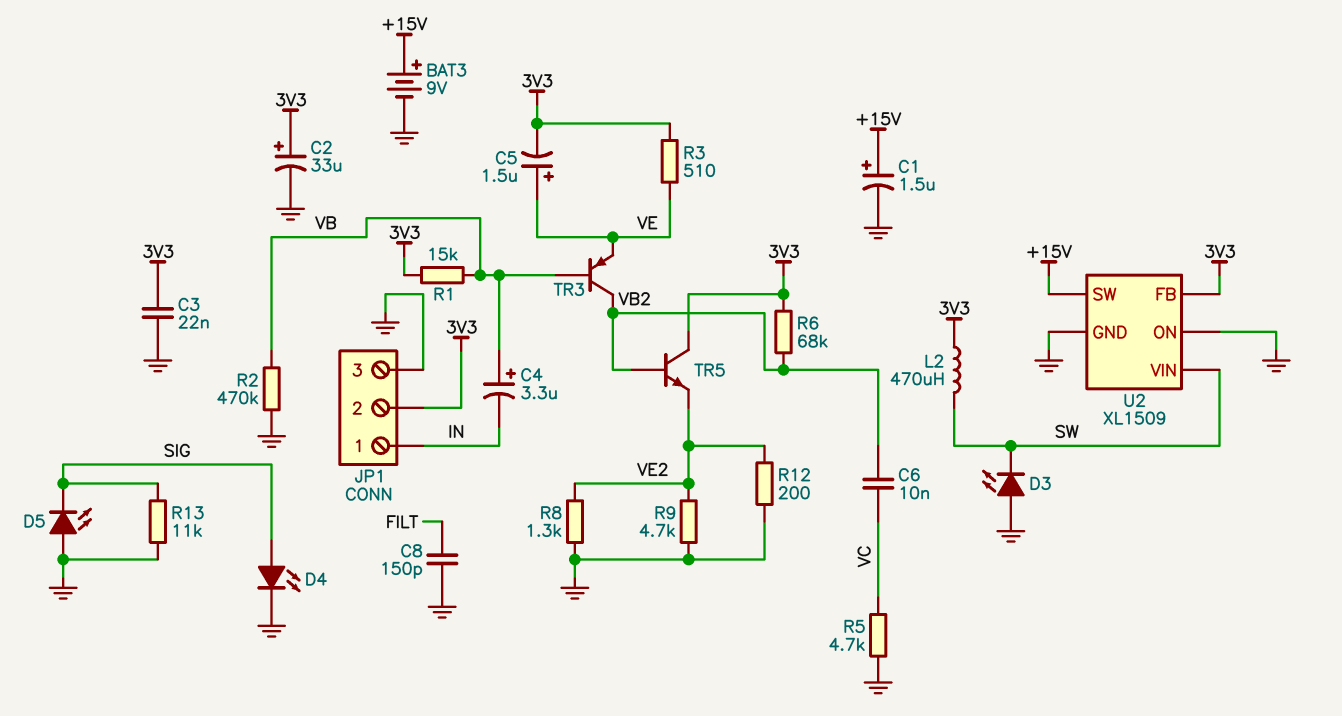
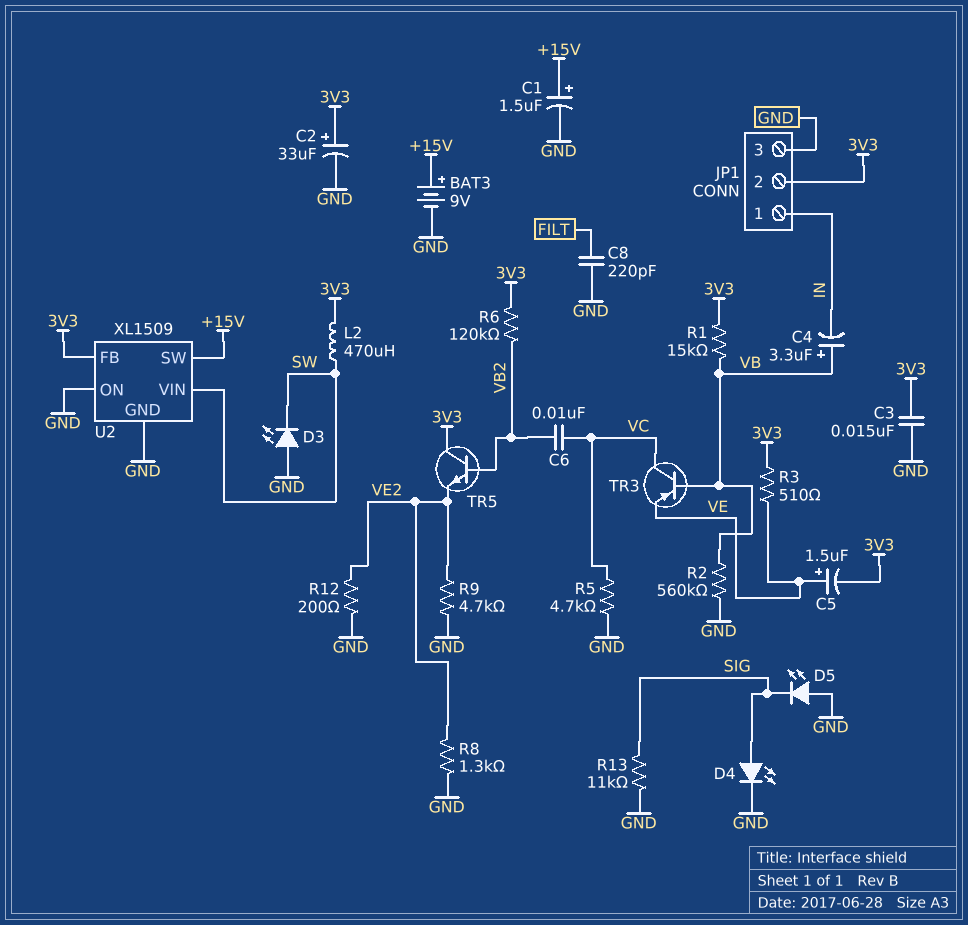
C3: 22nF (3V3, GND) -> 15nF (3V3, GND)
C8: 150pF (FILT, GND) -> 220pF (FILT, GND)
R2: 470k (GND, VB) -> 560k (GND, VB)
R6: 68k (3V3, VB2) -> 120k (3V3, VB2)
TR3: PNP (B VB, C VB2, E VE) -> PNP (B VB, C VC, E VE)

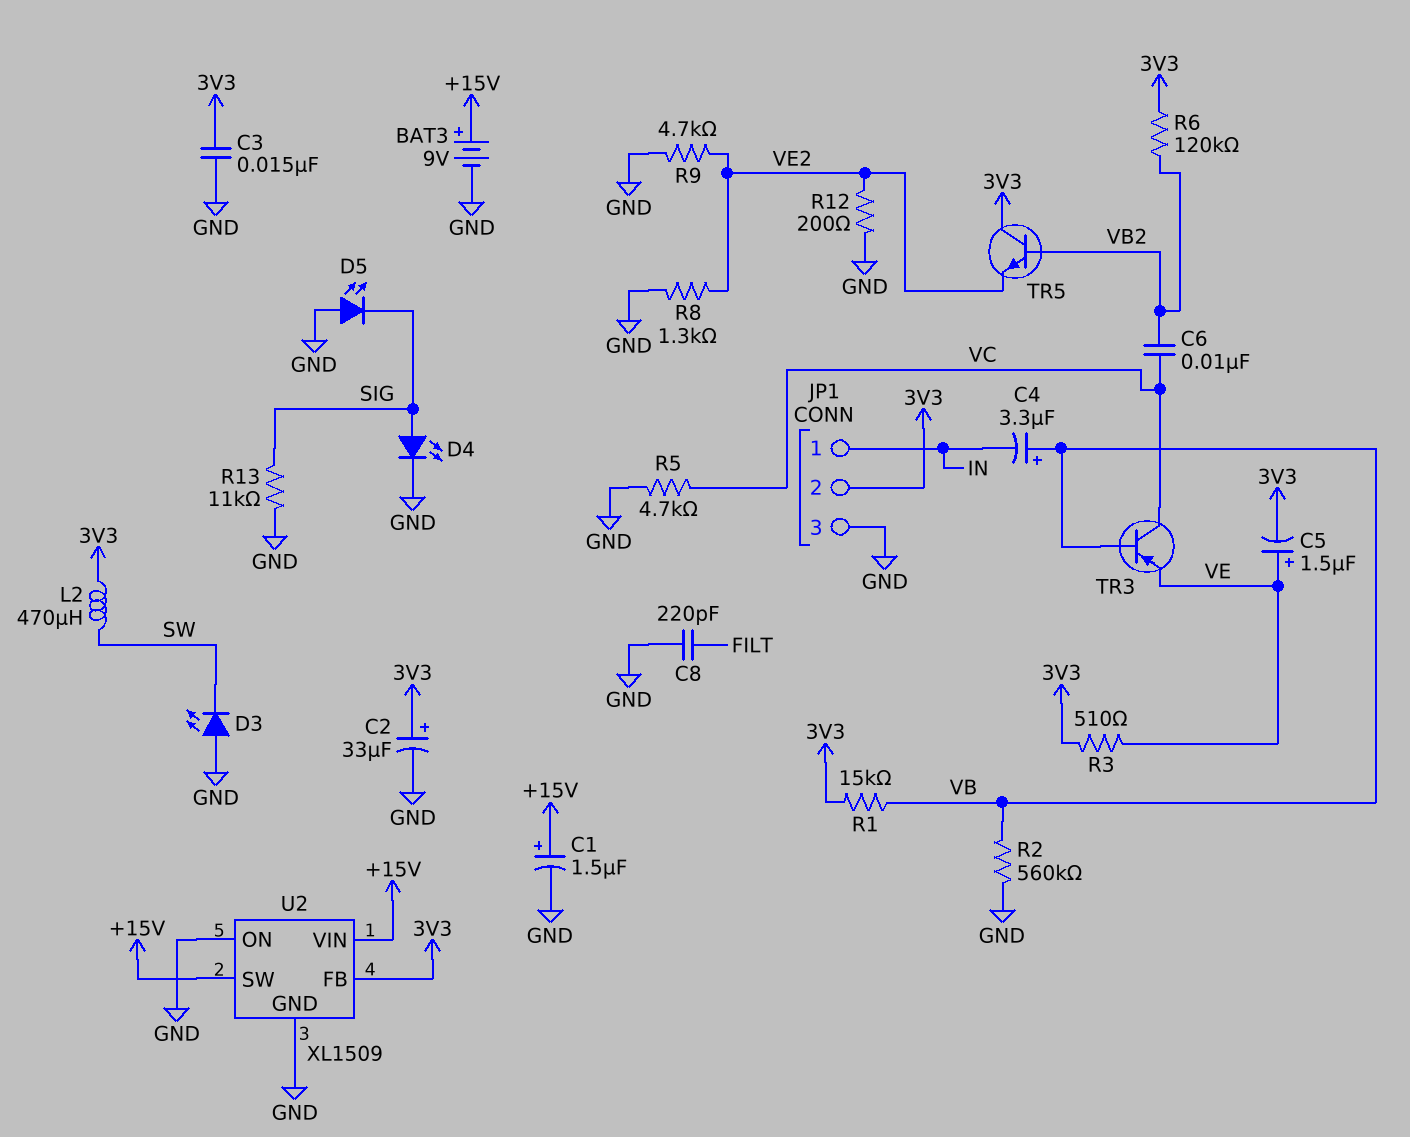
U2 pin VIN: SW -> +15V

